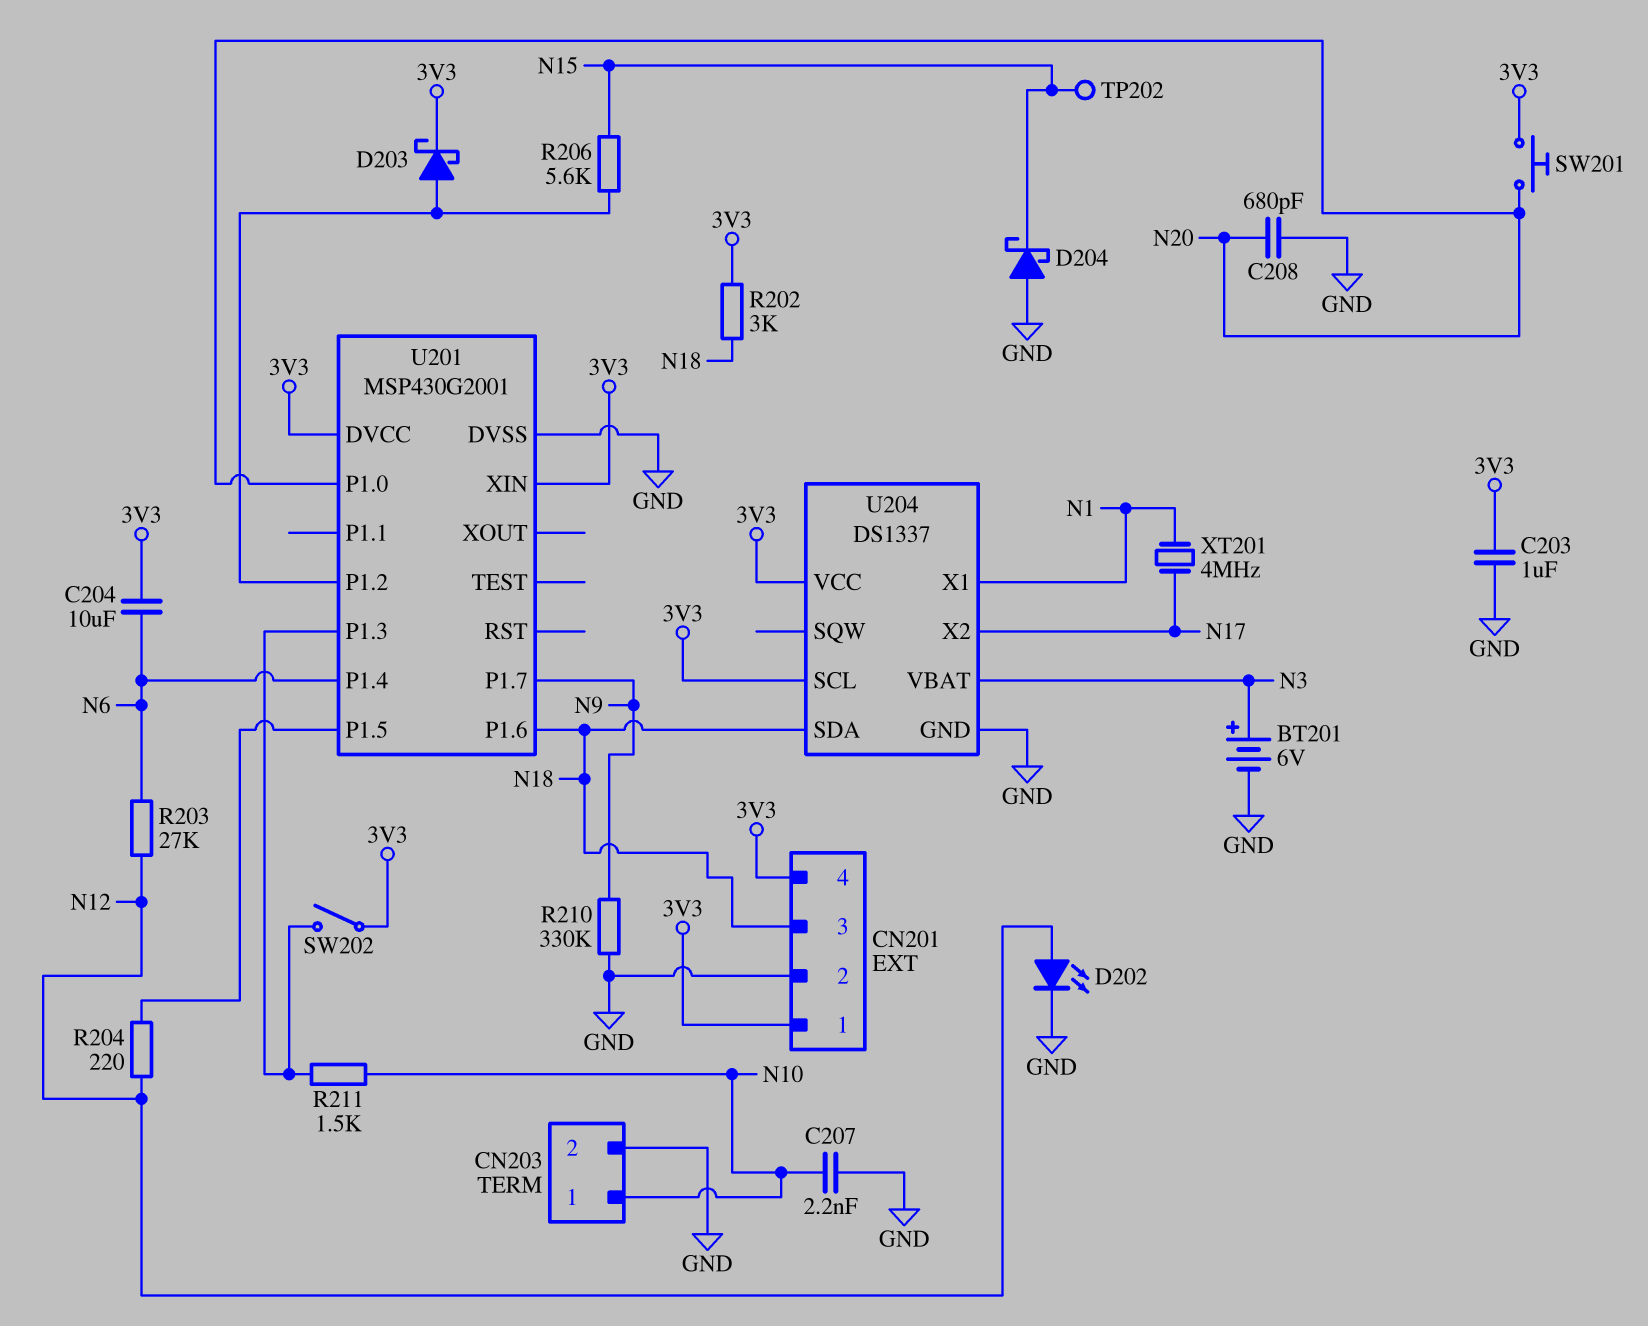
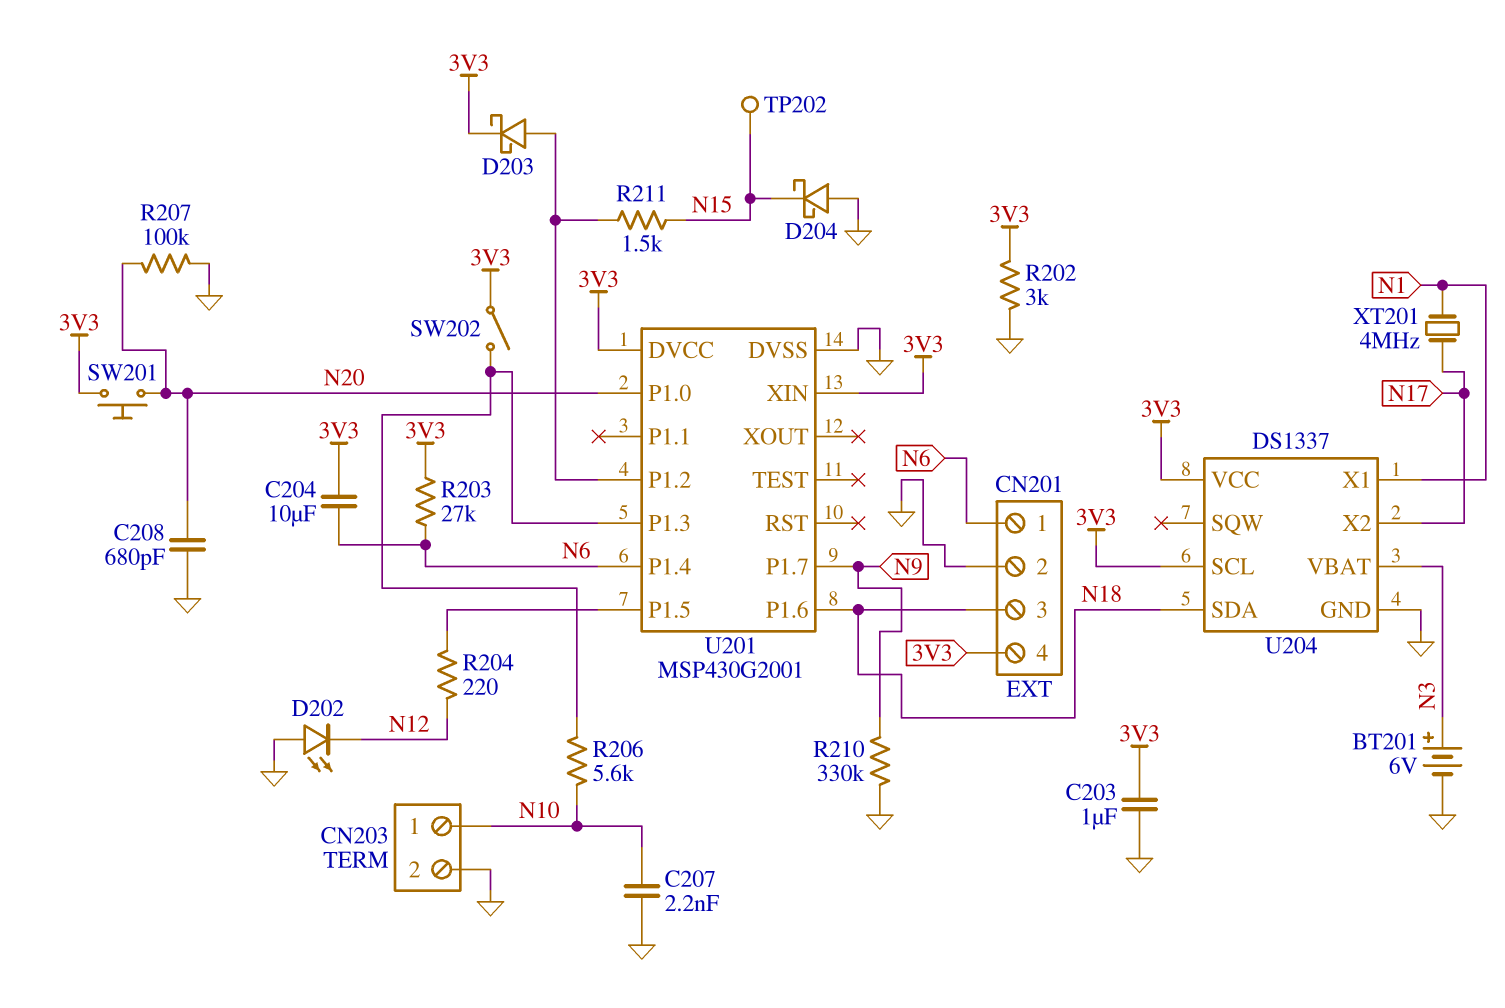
CN201 pin 1: 3V3 -> N6
D202: LED (A N12, K GND) -> LED (A GND, K N12)
R202: 3k (3V3, N18) -> 3k (3V3, GND)
R203: 27k (N6, N12) -> 27k (3V3, N6)
R206: 5.6k (N15, U201/P1.2) -> 5.6k (N10, U201/P1.3)
R207: none -> 100k (GND, N20)
R211: 1.5k (N10, U201/P1.3) -> 1.5k (N15, U201/P1.2)

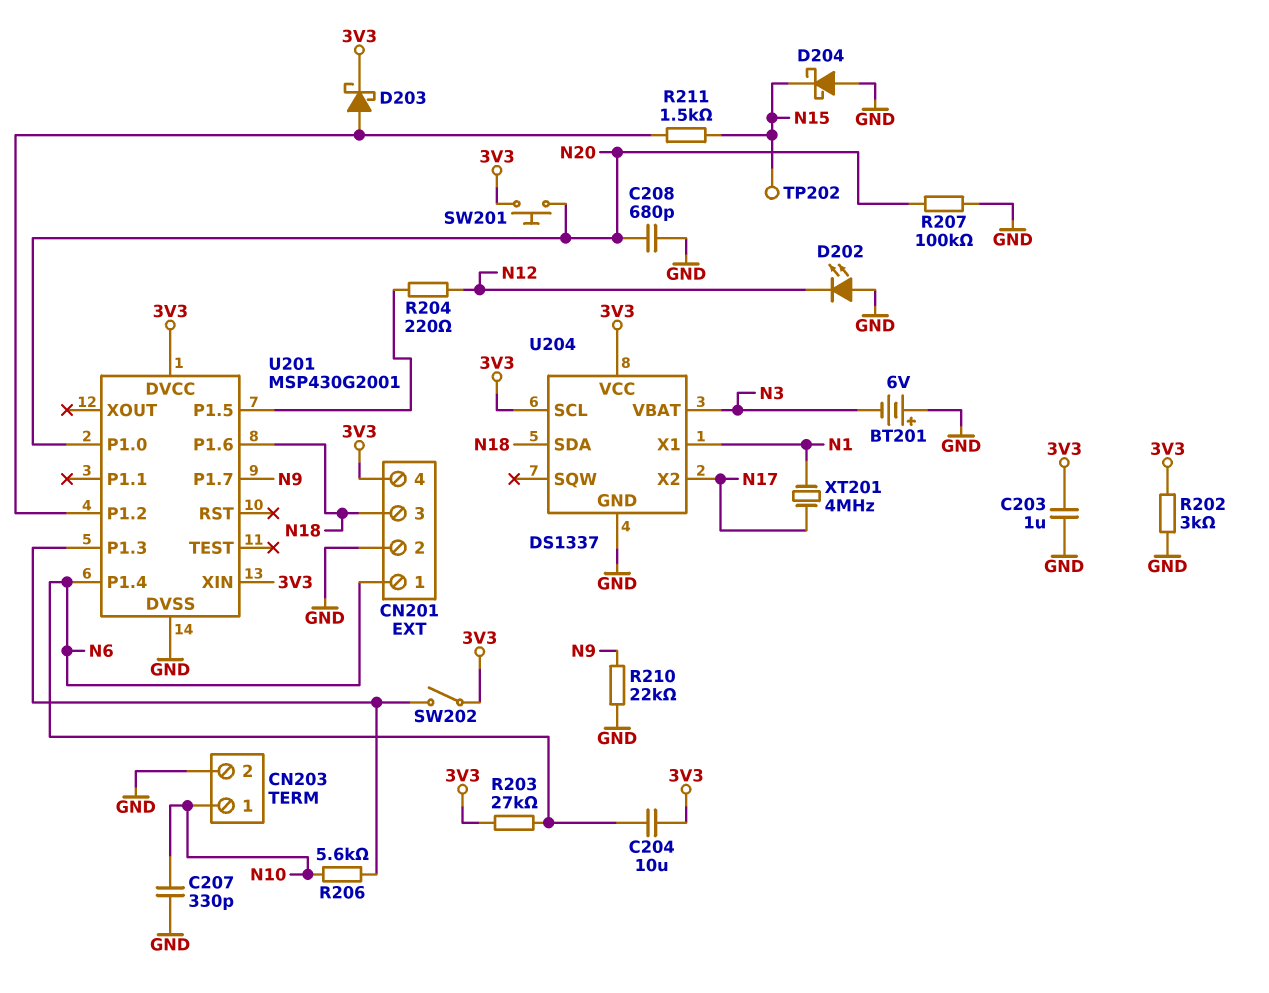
BT201: 6V (plus N3, minus GND) -> 6V (plus GND, minus N3)
C207: 2.2nF (GND, N10) -> 330pF (GND, N10)
R210: 330k (GND, N9) -> 22k (GND, N9)

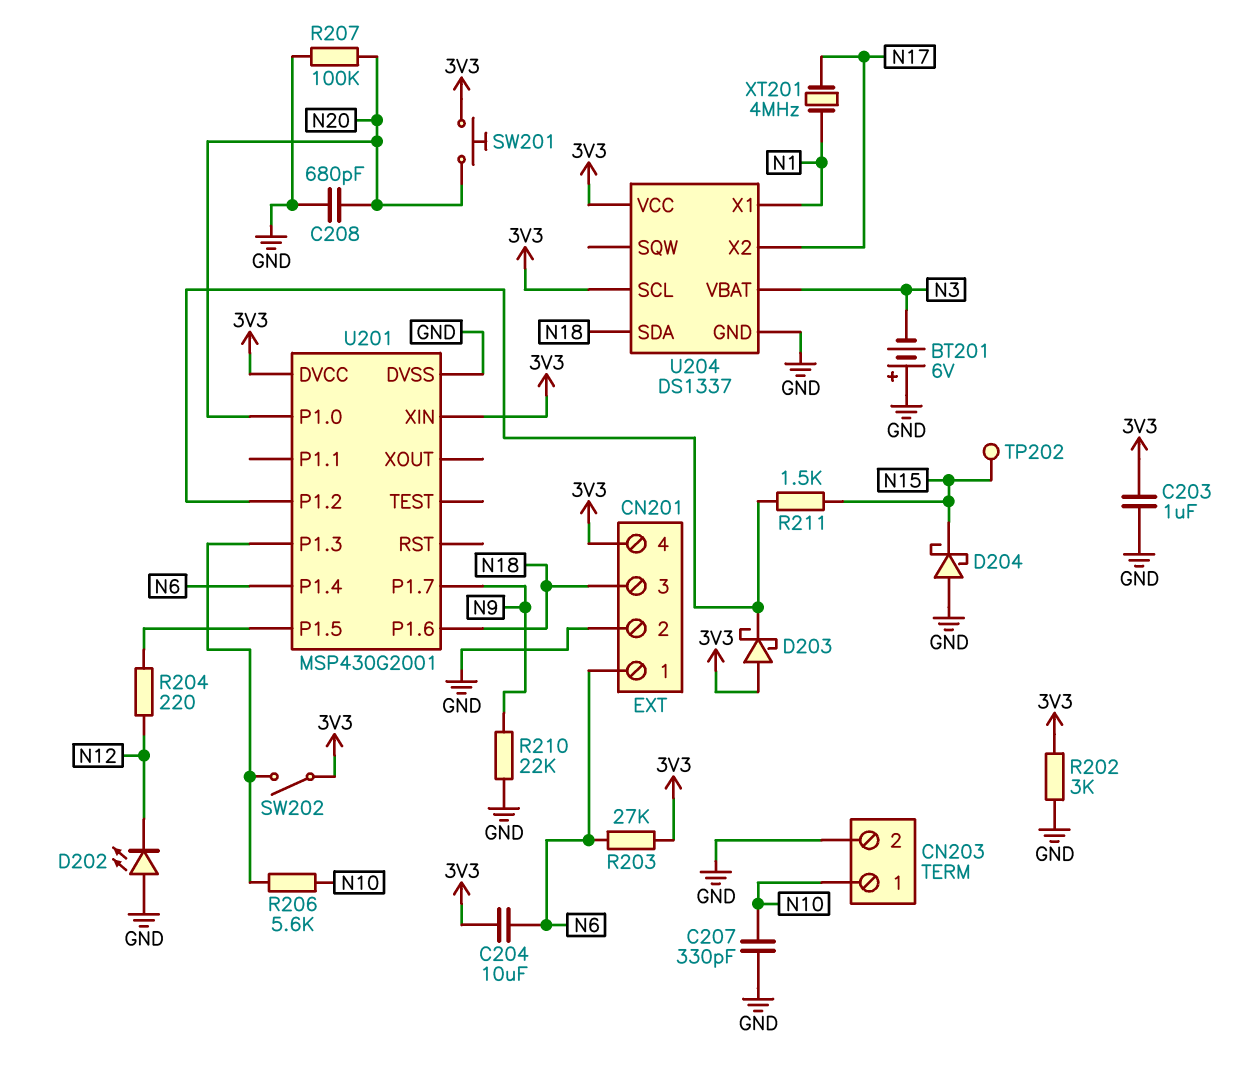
D203: schottky (A U201/P1.2, K 3V3) -> schottky (A 3V3, K U201/P1.2)

